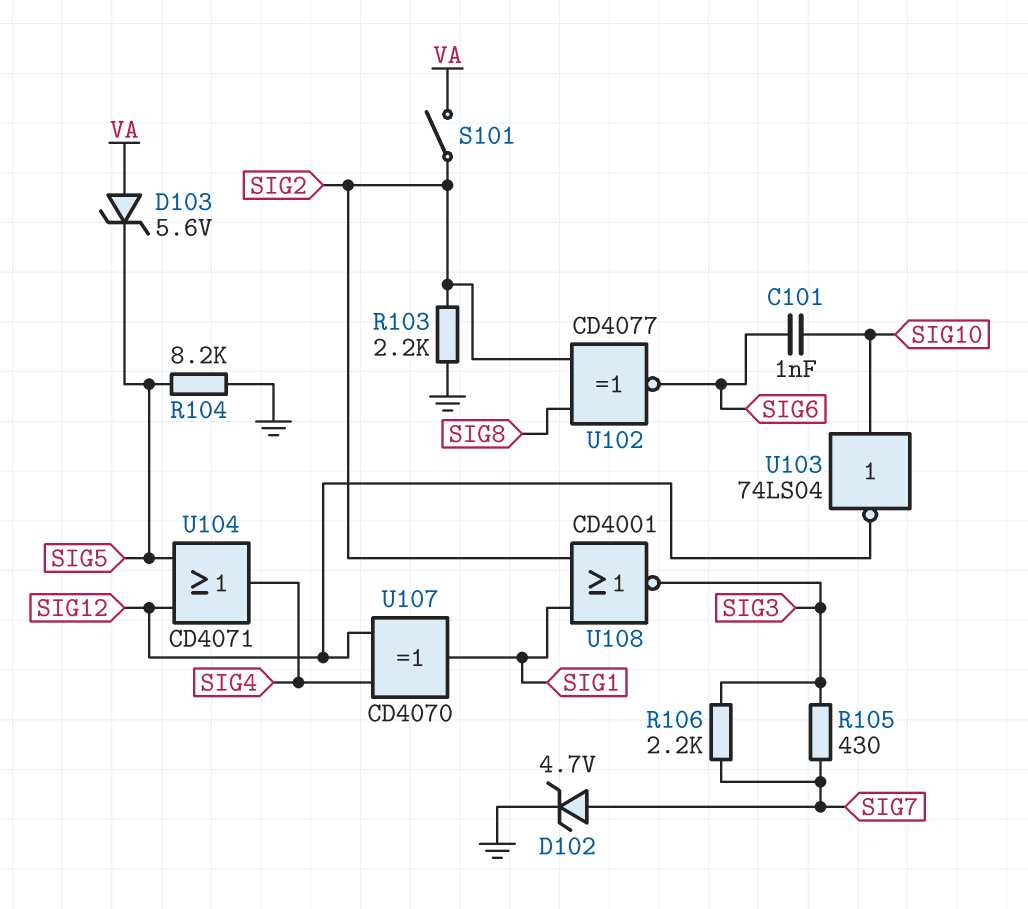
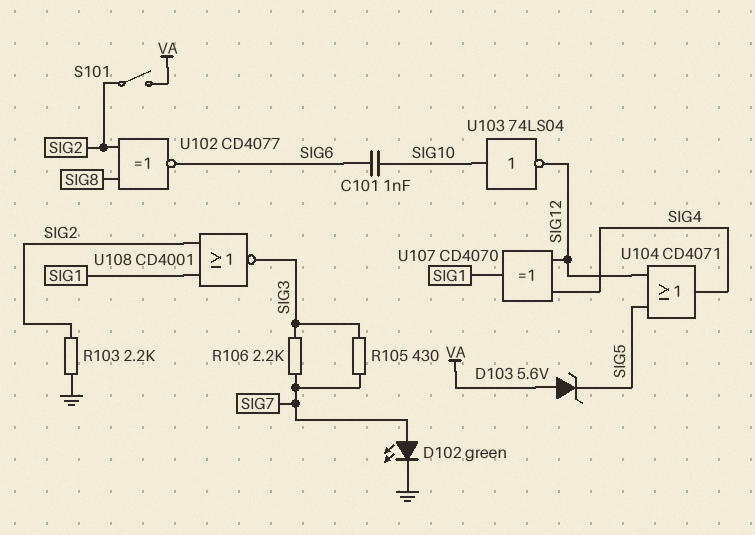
D102: zener 4.7V (A SIG7, K GND) -> LED green (A SIG7, K GND)
R104: 8.2k (GND, SIG5) -> none

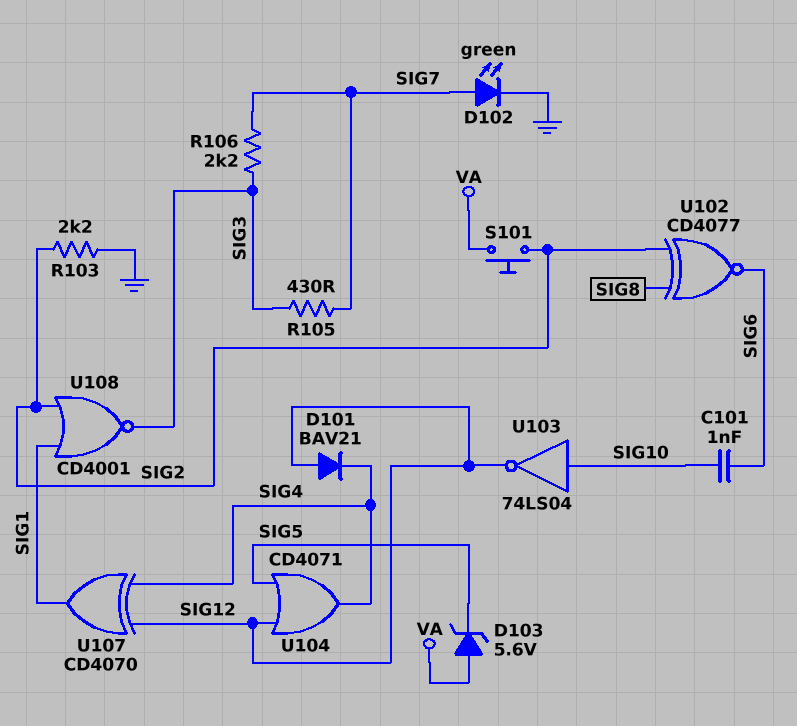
D101: none -> diode BAV21 (A SIG12, K SIG4)
S101: switch (SIG2, VA) -> button (SIG2, VA)

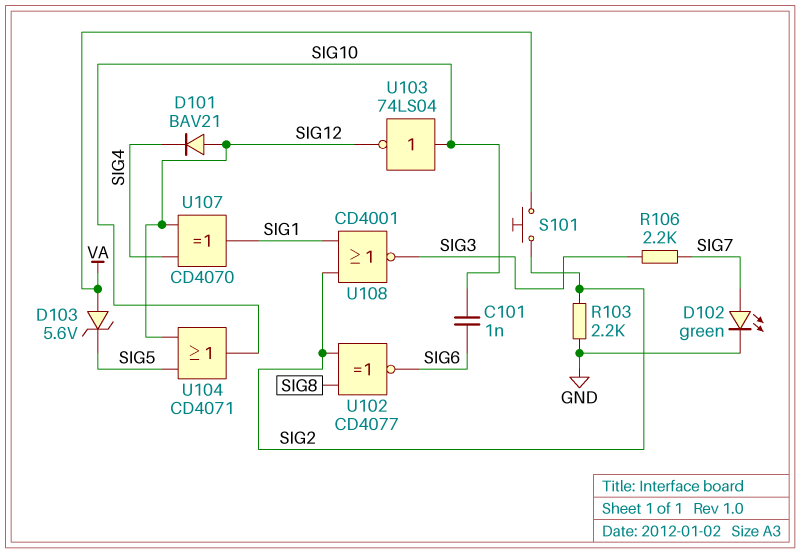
R105: 430 (SIG3, SIG7) -> none
U104: OR CD4071 (in SIG5, in SIG12, out SIG4) -> OR CD4071 (in SIG5, in SIG12, out SIG10)

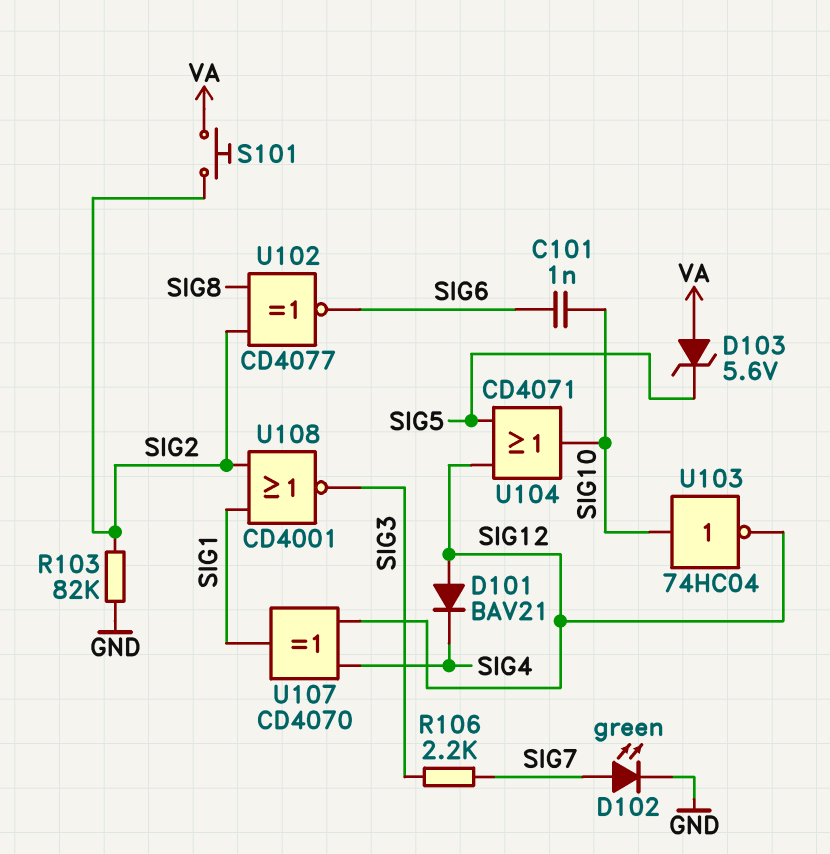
R103: 2.2k (GND, SIG2) -> 82k (GND, SIG2)
U103: NOT 74LS04 (in SIG10, out SIG12) -> NOT 74HC04 (in SIG10, out SIG12)

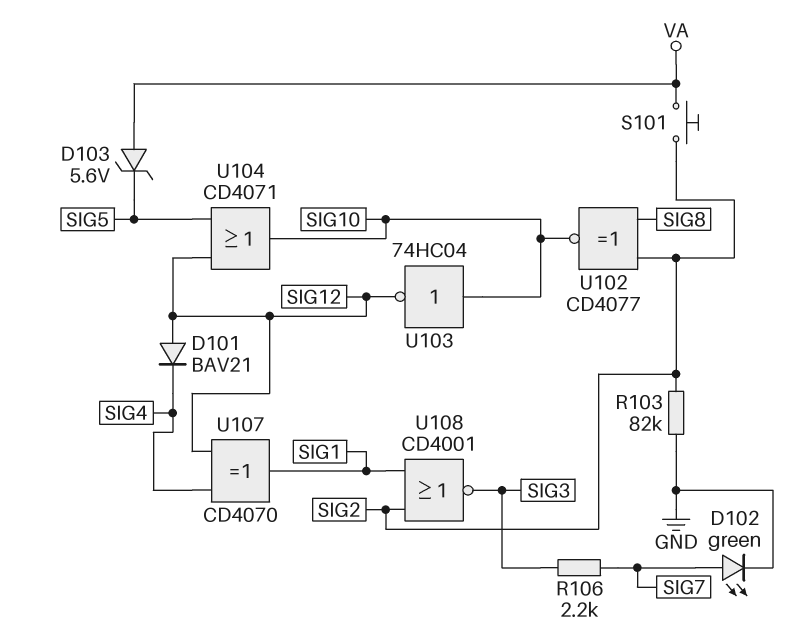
C101: 1nF (SIG6, SIG10) -> none
U102: XNOR CD4077 (in SIG2, in SIG8, out SIG6) -> XNOR CD4077 (in SIG2, in SIG8, out SIG10)

